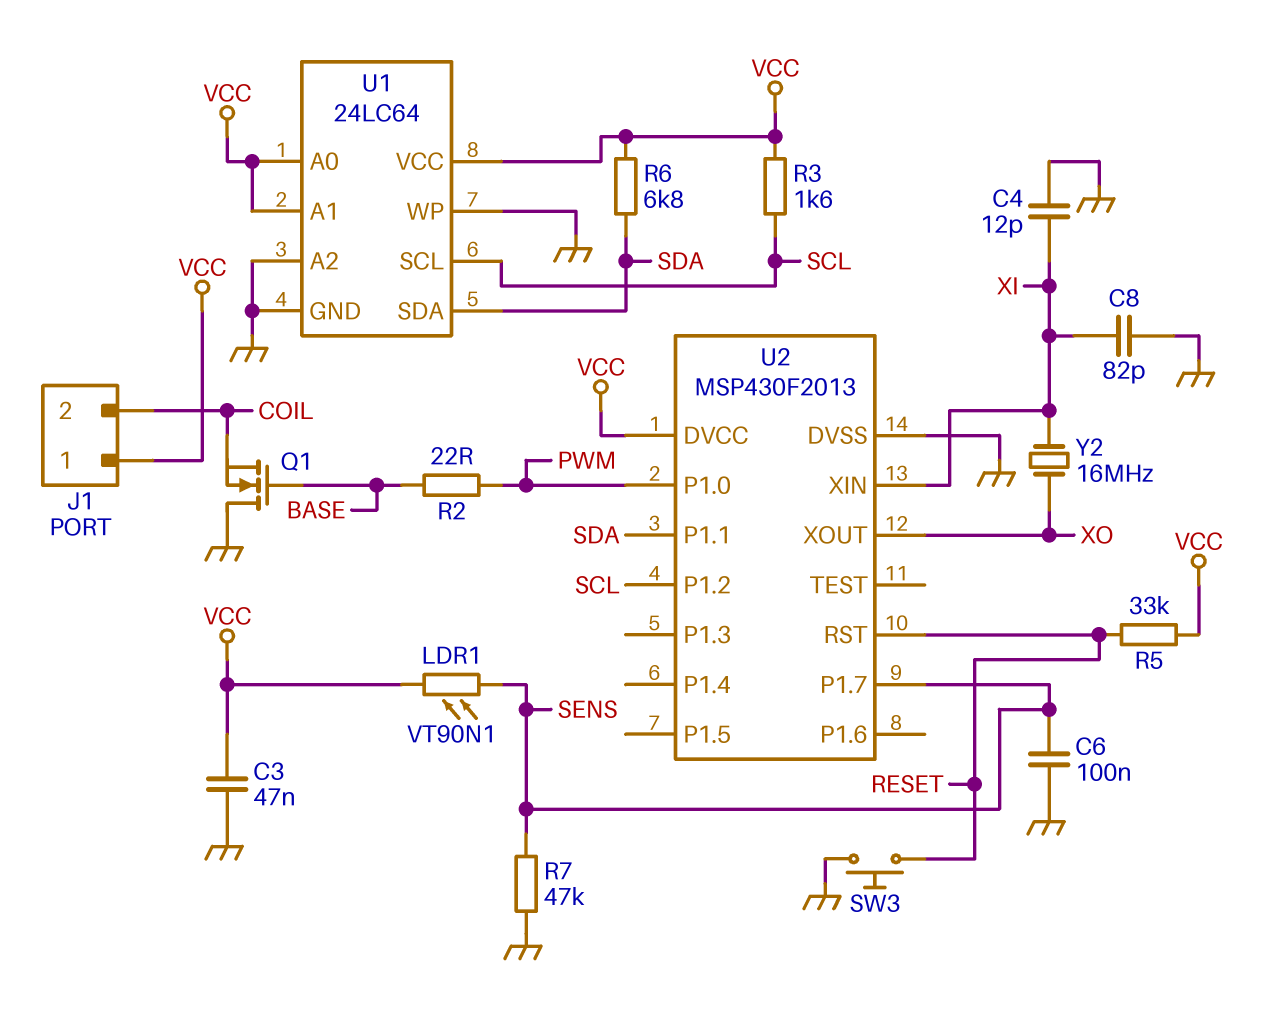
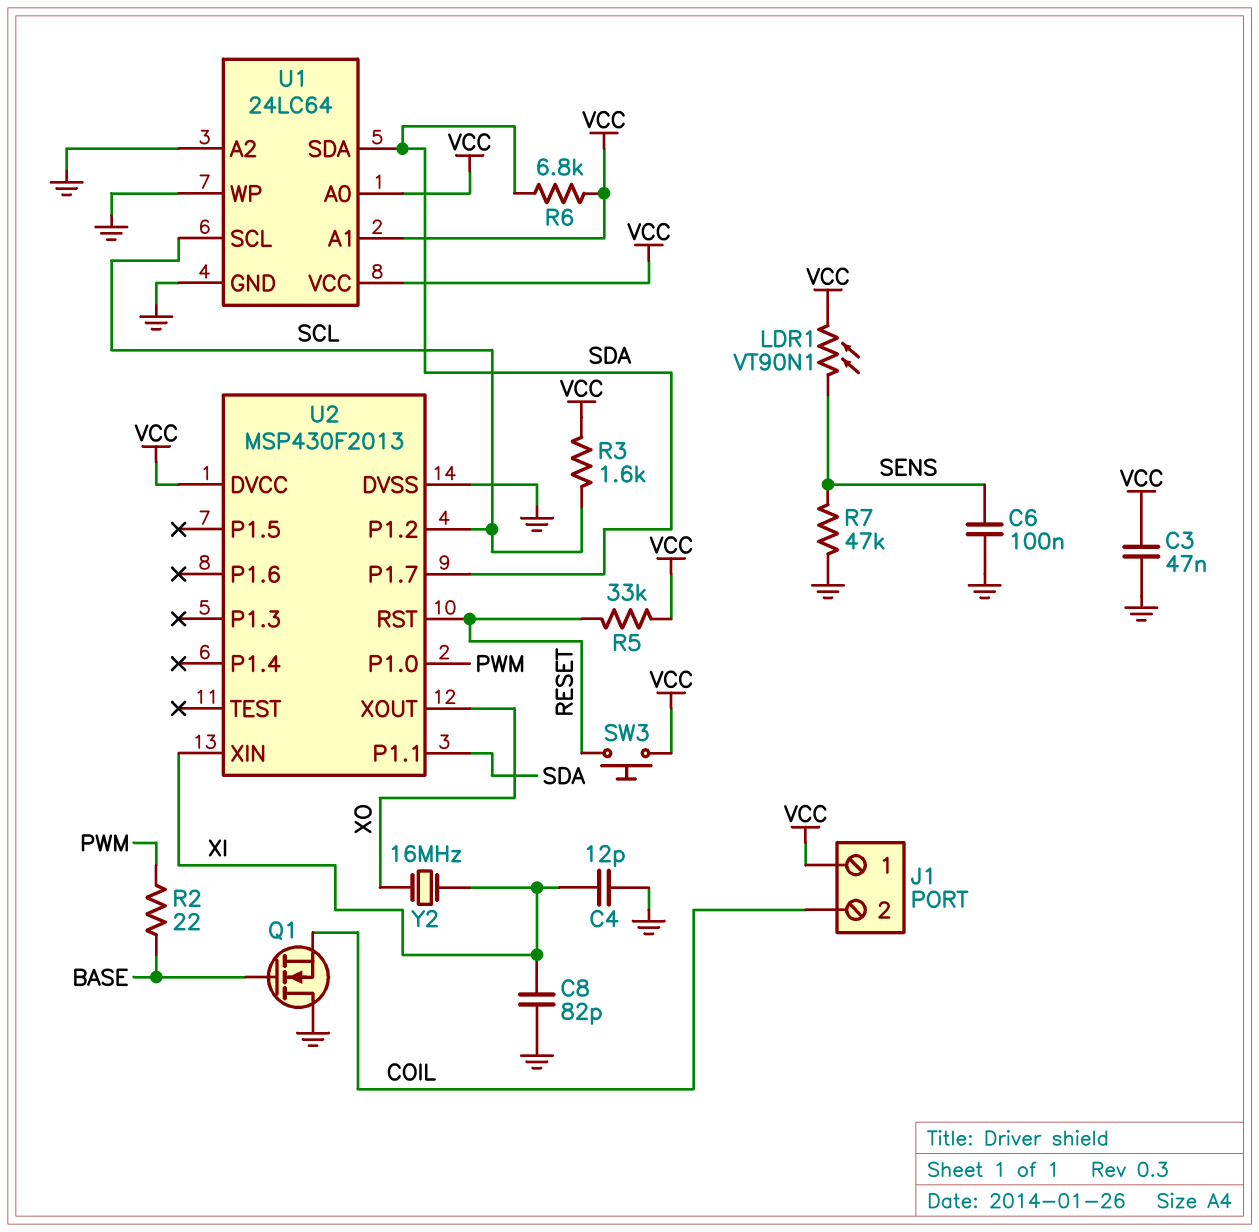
SW3: button (GND, RESET) -> button (RESET, VCC)
U2 pin P1.7: SENS -> SDA

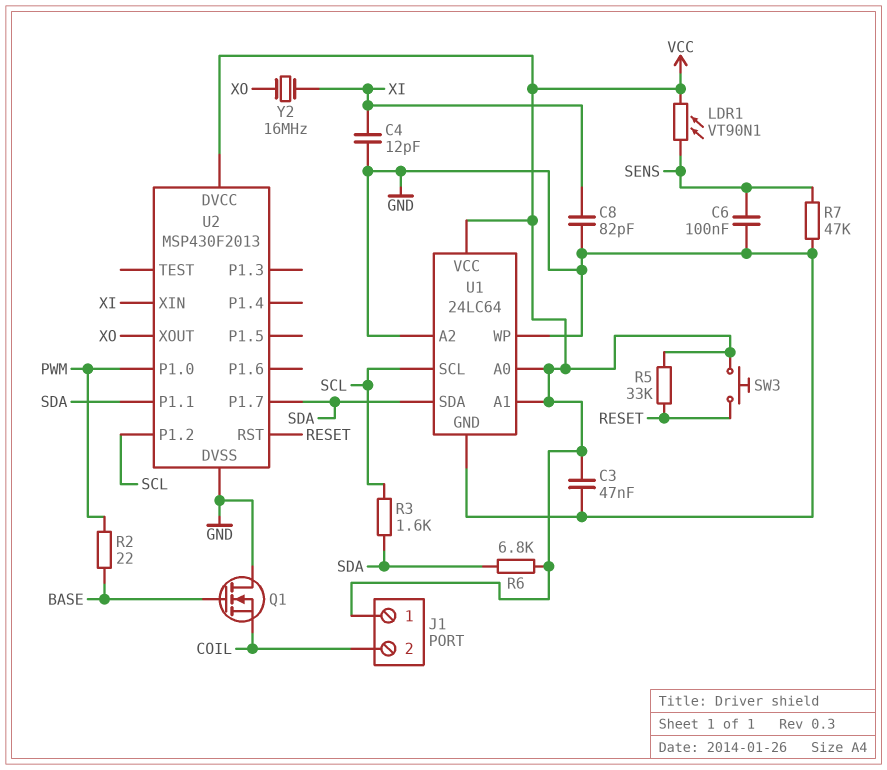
R3: 1.6k (SCL, VCC) -> 1.6k (SCL, SDA)

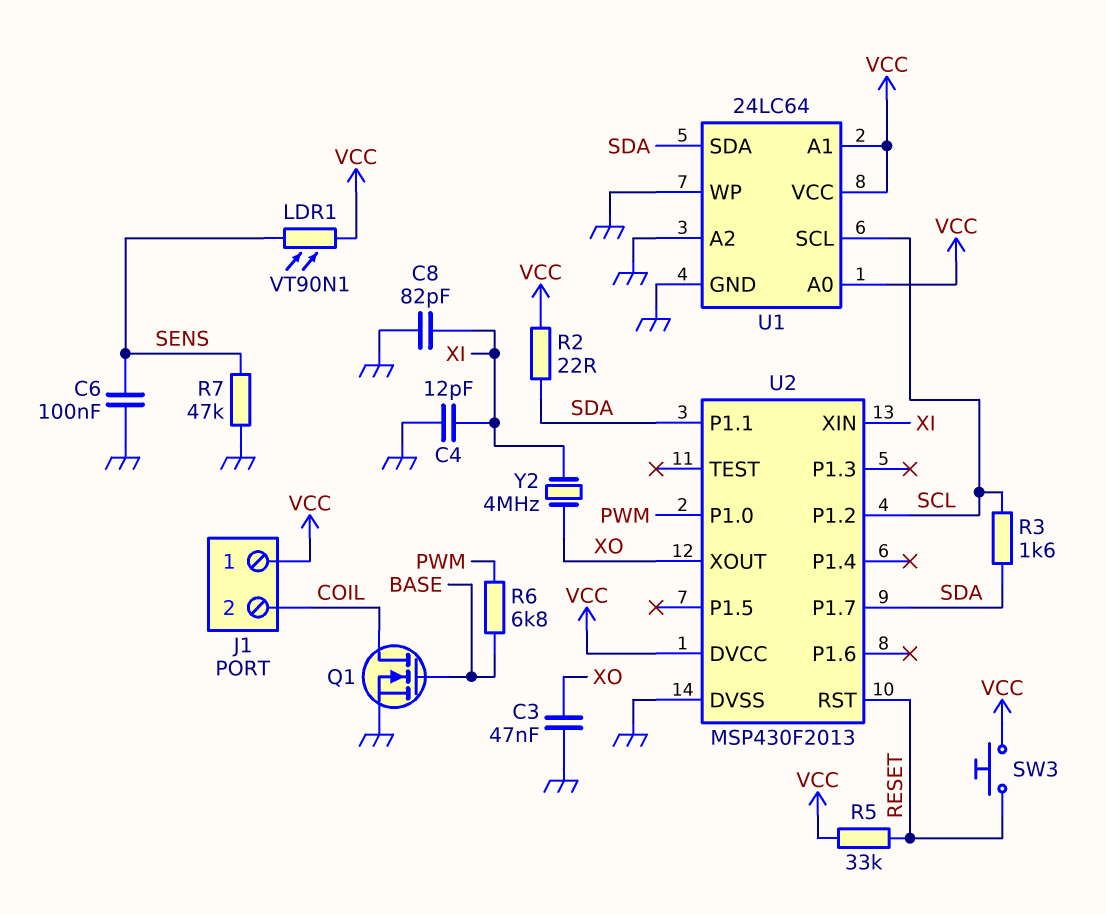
C3: 47nF (GND, VCC) -> 47nF (GND, XO)
Q1: NMOS (G BASE, D GND, S COIL) -> NMOS (G BASE, D COIL, S GND)
R2: 22 (BASE, PWM) -> 22 (SDA, VCC)
R6: 6.8k (SDA, VCC) -> 6.8k (BASE, PWM)
Y2: 16MHz (XI, XO) -> 4MHz (XI, XO)

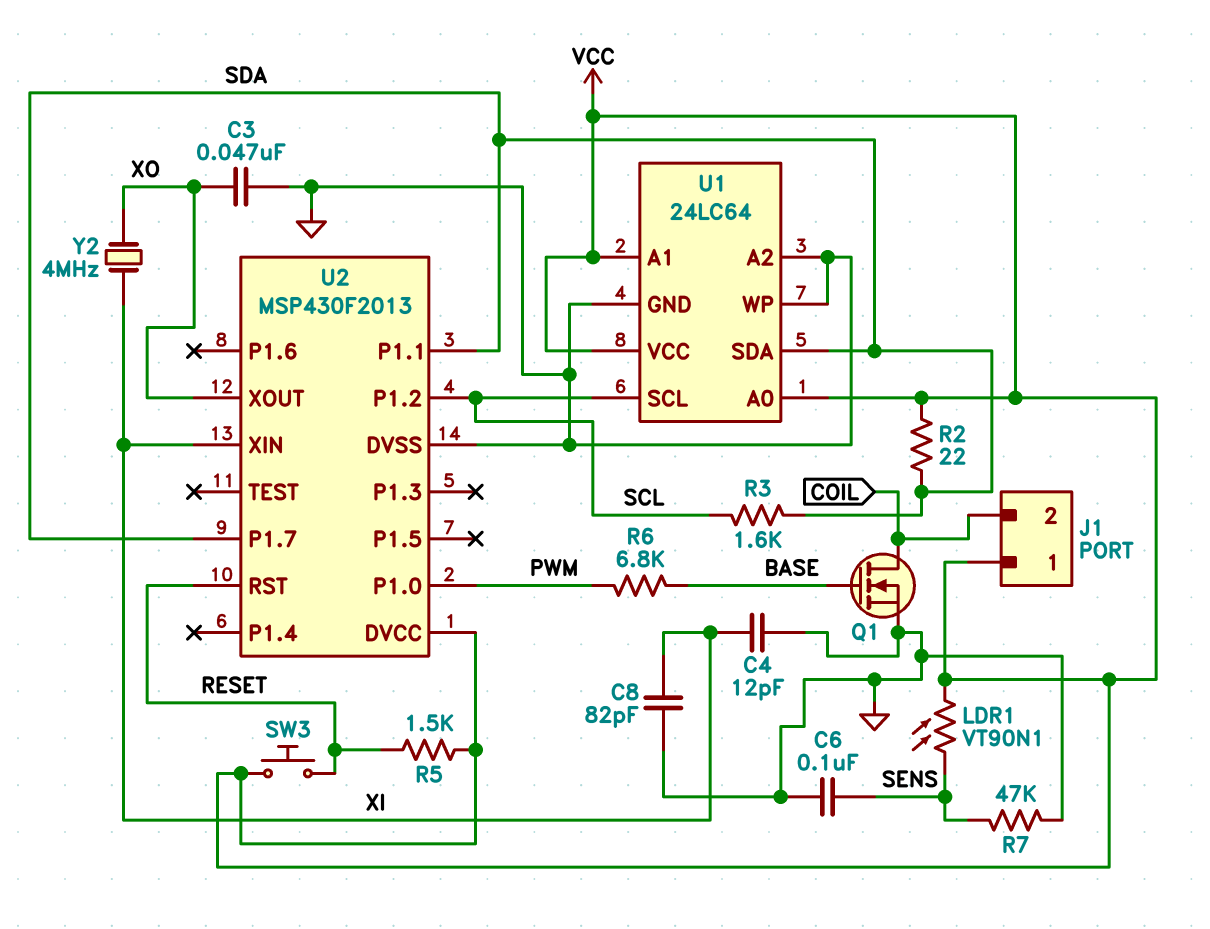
R5: 33k (RESET, VCC) -> 1.5k (RESET, VCC)

